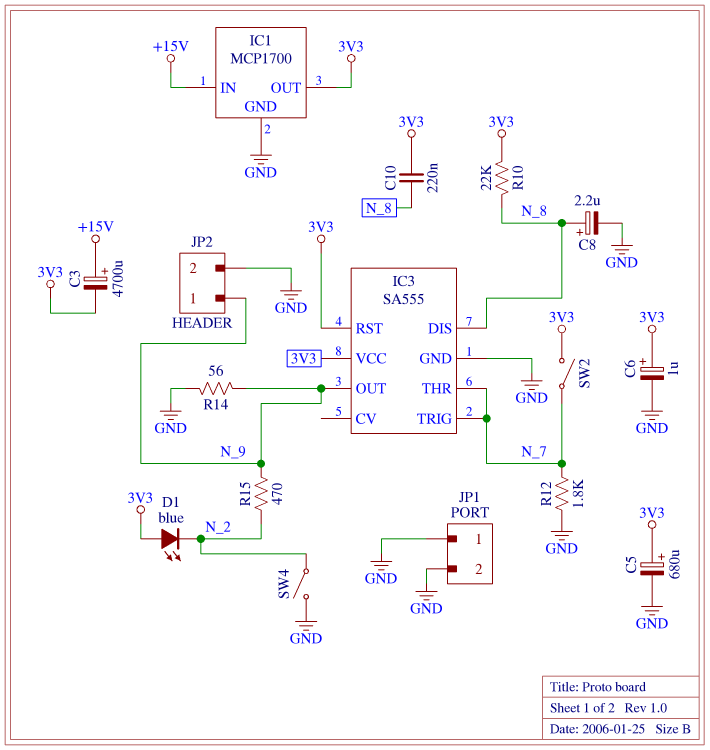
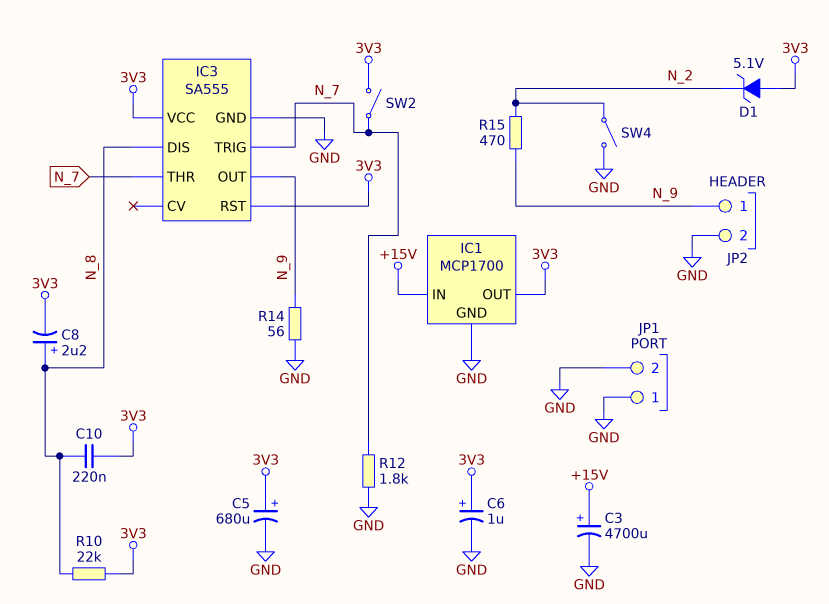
C3: 4700uF (plus +15V, minus 3V3) -> 4700uF (plus +15V, minus GND)
C8: 2.2uF (plus N_8, minus GND) -> 2.2uF (plus N_8, minus 3V3)
D1: LED blue (A 3V3, K N_2) -> zener 5.1V (A 3V3, K N_2)

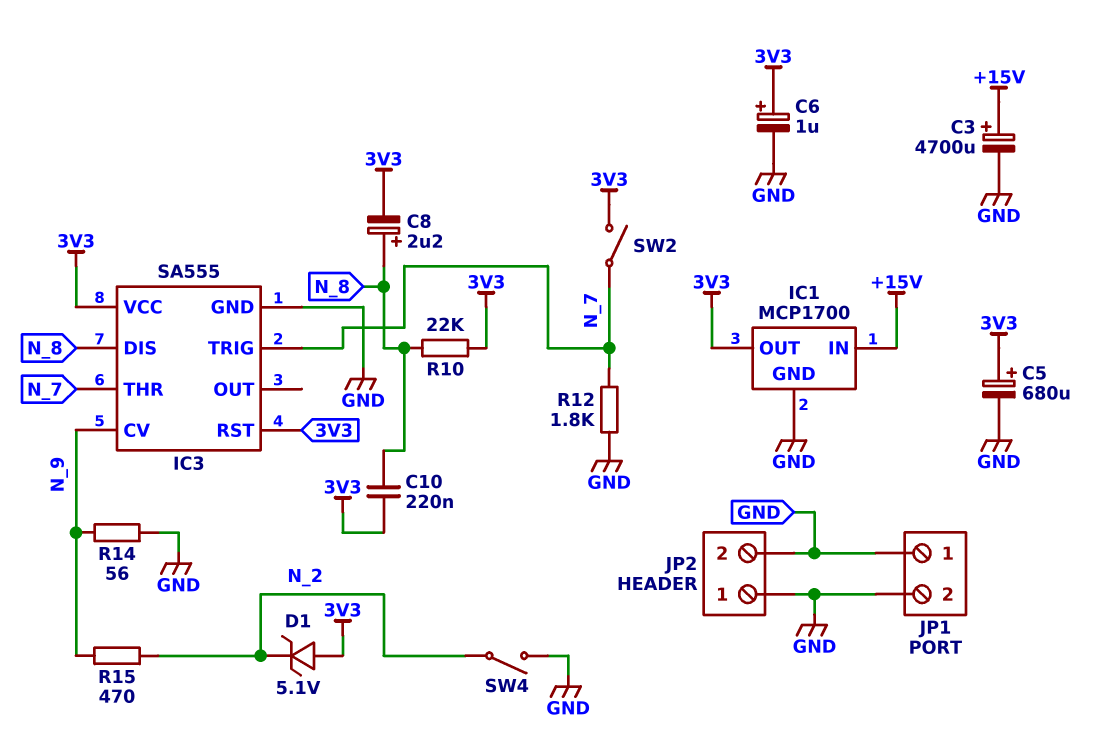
IC3 pin CV: none -> N_9
IC3 pin OUT: N_9 -> none
JP2 pin 1: N_9 -> GND

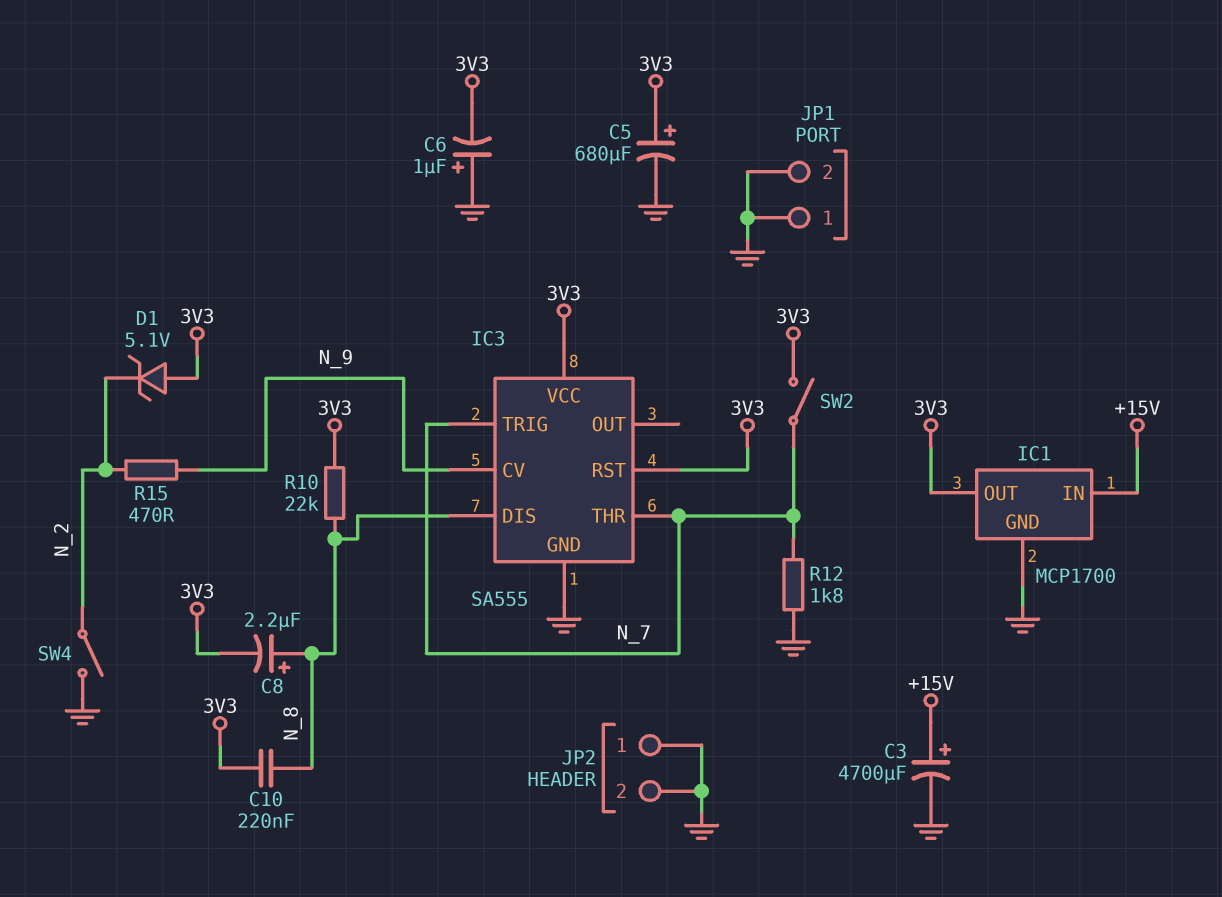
C6: 1uF (plus 3V3, minus GND) -> 1uF (plus GND, minus 3V3)
R14: 56 (GND, N_9) -> none

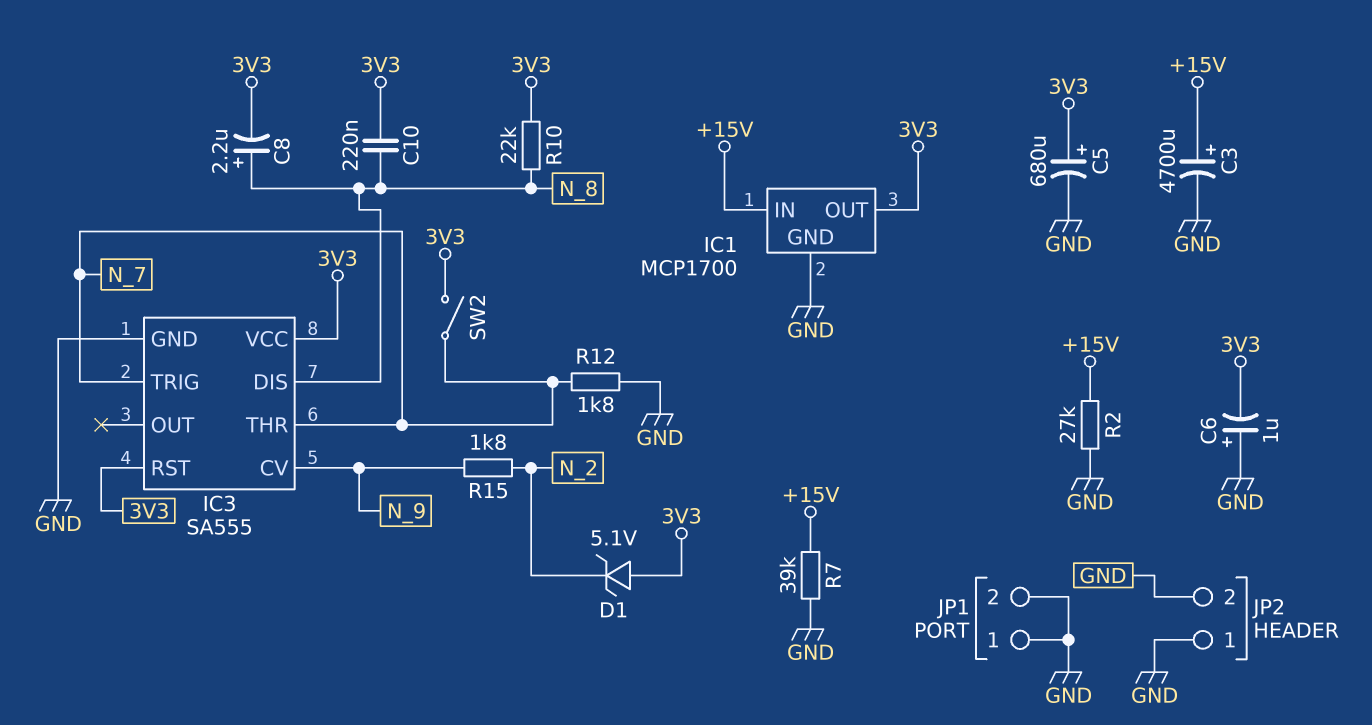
R2: none -> 27k (+15V, GND)
R7: none -> 39k (+15V, GND)
R15: 470 (N_2, N_9) -> 1.8k (N_2, N_9)
SW4: switch (GND, N_2) -> none

